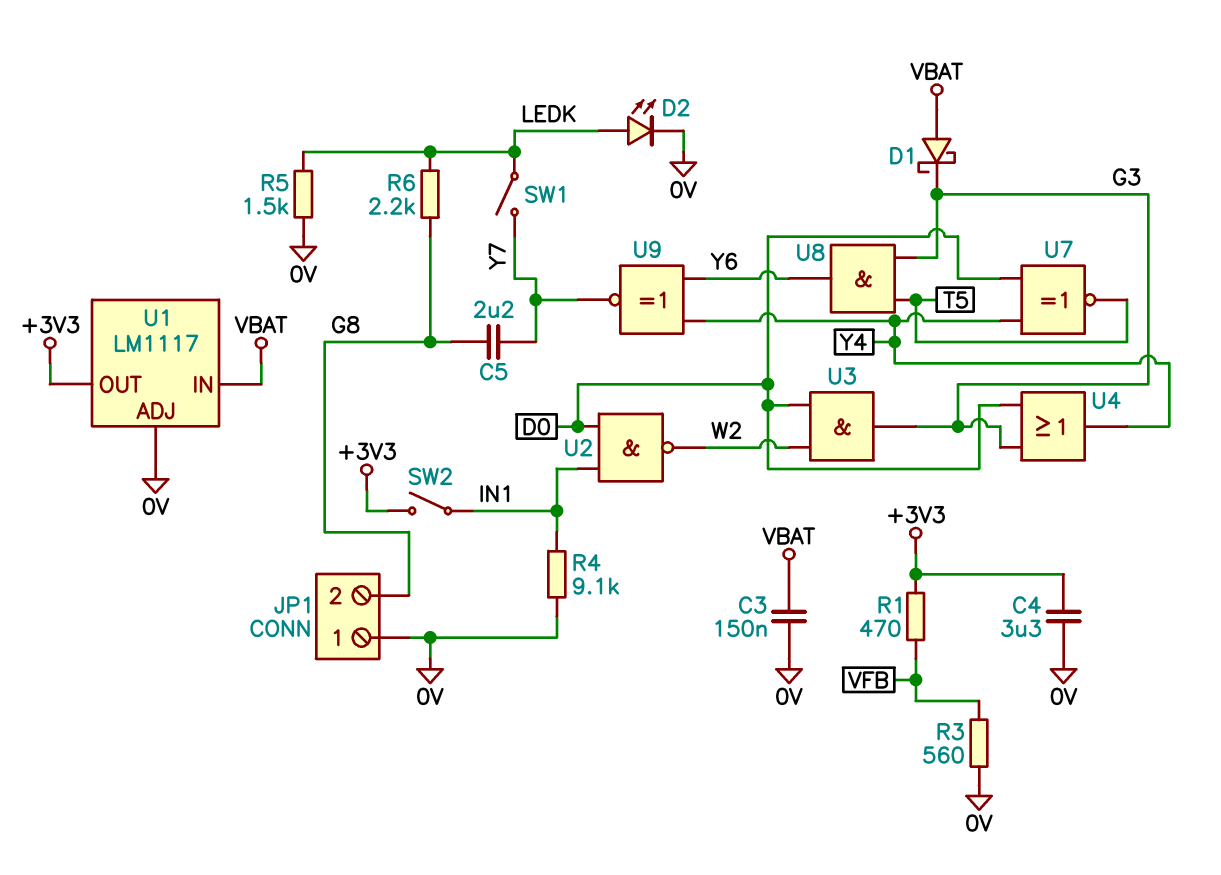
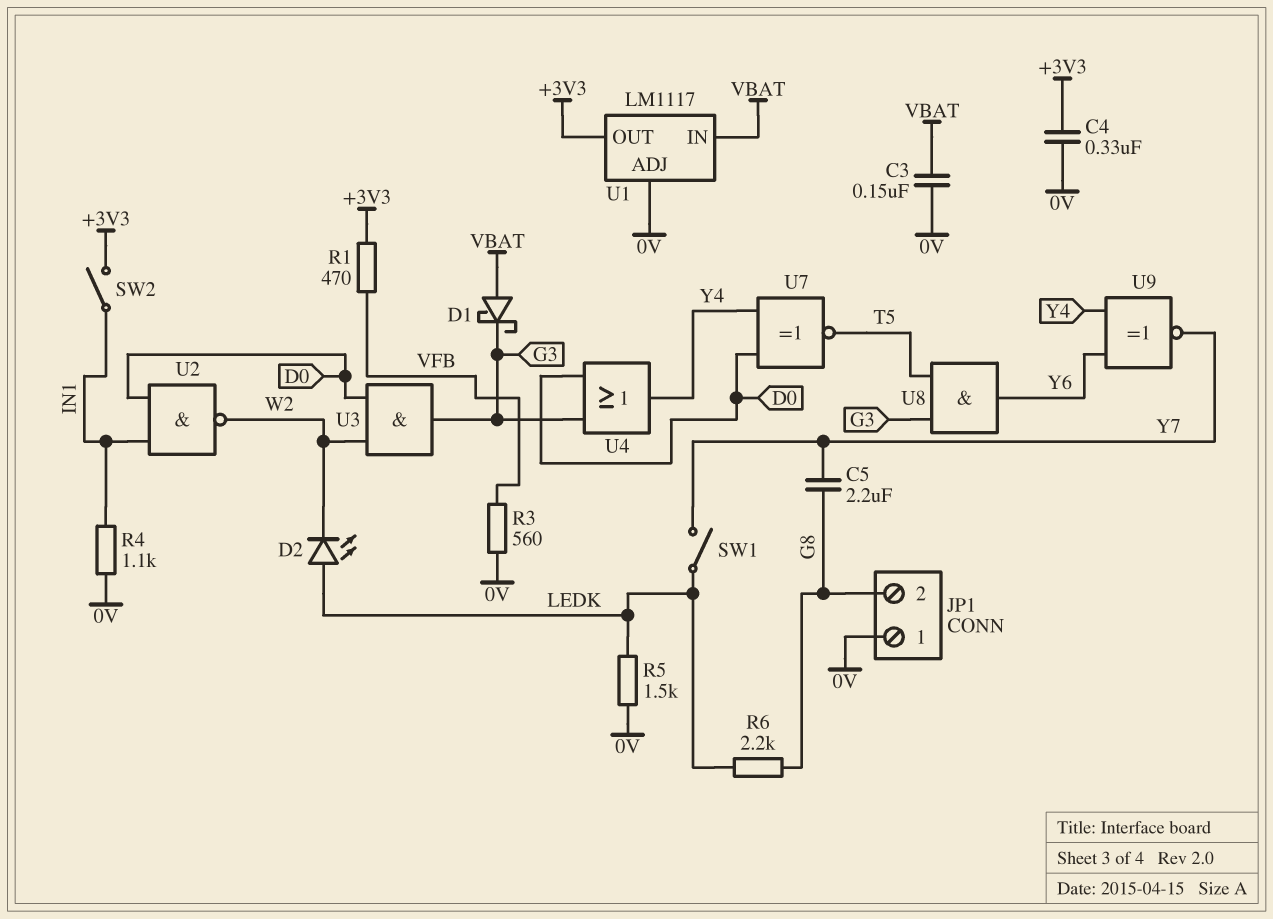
C4: 3.3uF (+3V3, 0V) -> 330nF (+3V3, 0V)
D2: LED (A LEDK, K 0V) -> LED (A LEDK, K W2)
R4: 9.1k (0V, IN1) -> 1.1k (0V, IN1)

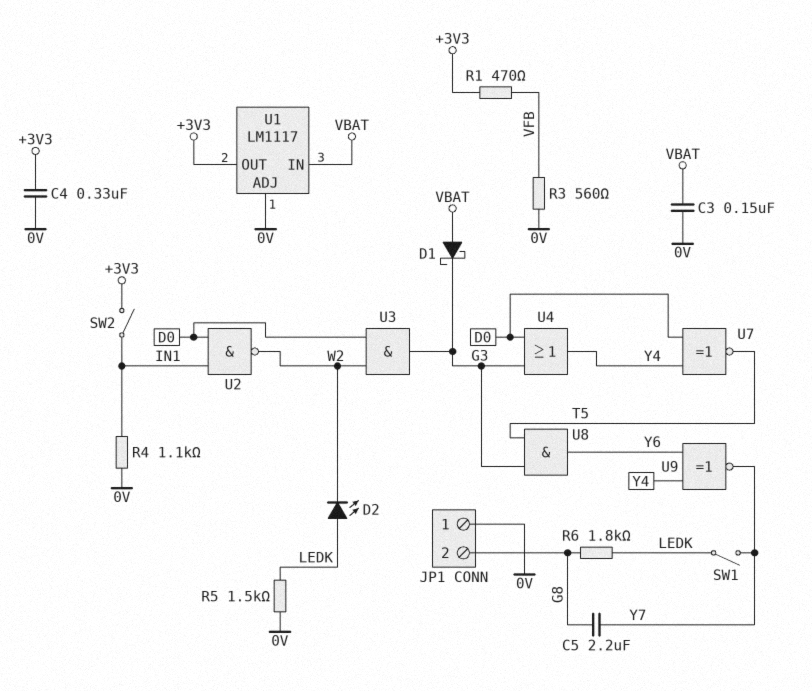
R6: 2.2k (G8, LEDK) -> 1.8k (G8, LEDK)

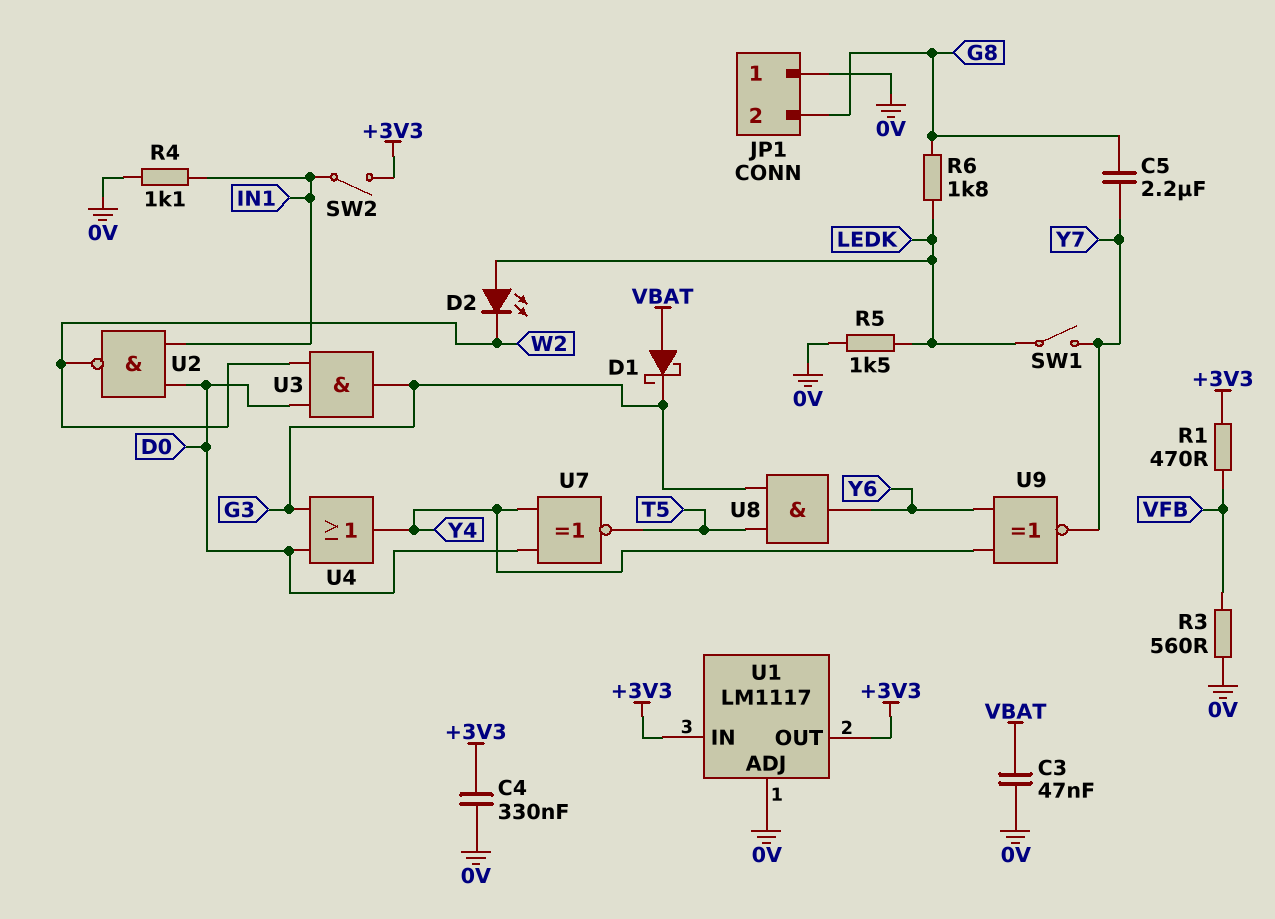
C3: 150nF (0V, VBAT) -> 47nF (0V, VBAT)
U1 pin IN: VBAT -> +3V3

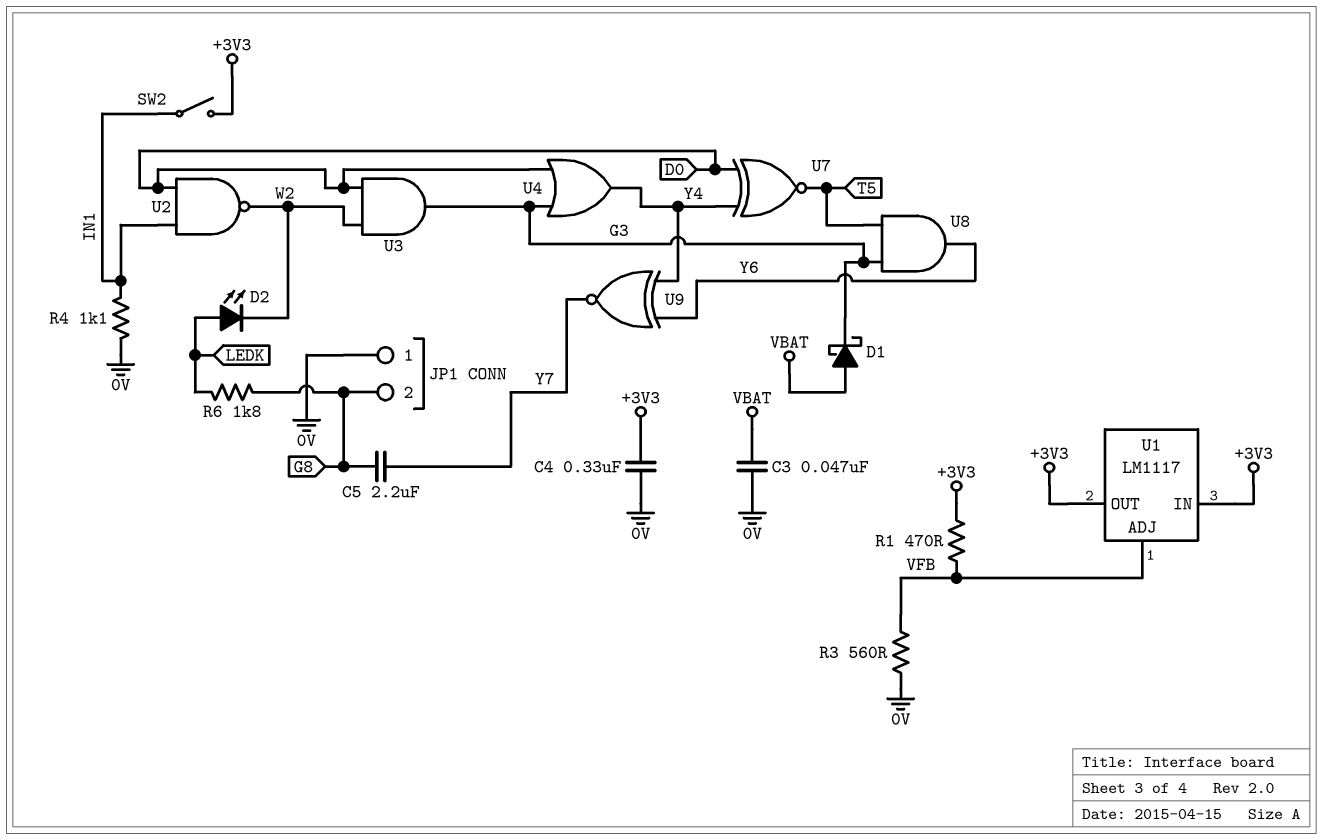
R5: 1.5k (0V, LEDK) -> none
SW1: switch (LEDK, Y7) -> none
U1 pin ADJ: 0V -> VFB

